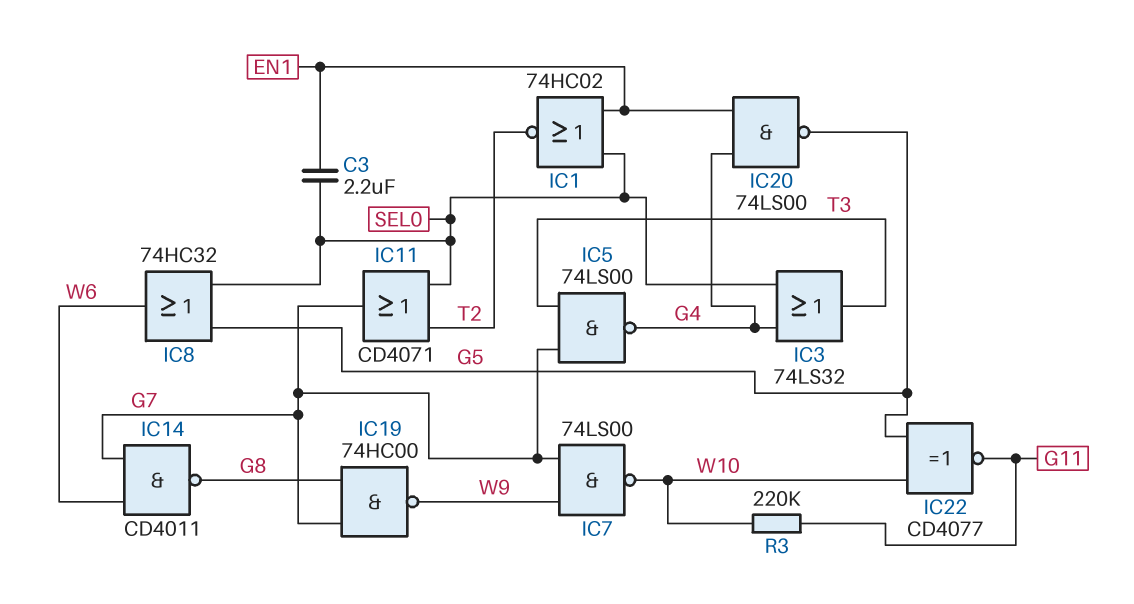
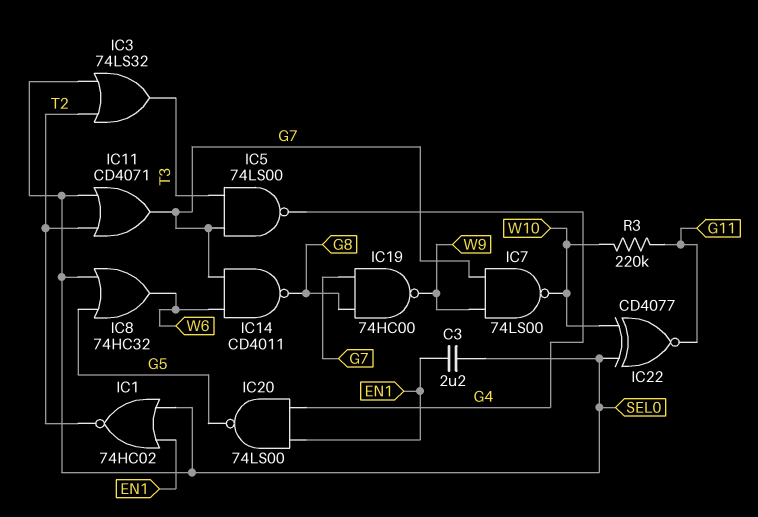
IC3: OR 74LS32 (in G4, in SEL0, out T3) -> OR 74LS32 (in SEL0, in T2, out T3)
IC22: XNOR CD4077 (in G5, in W10, out G11) -> XNOR CD4077 (in SEL0, in W10, out G11)

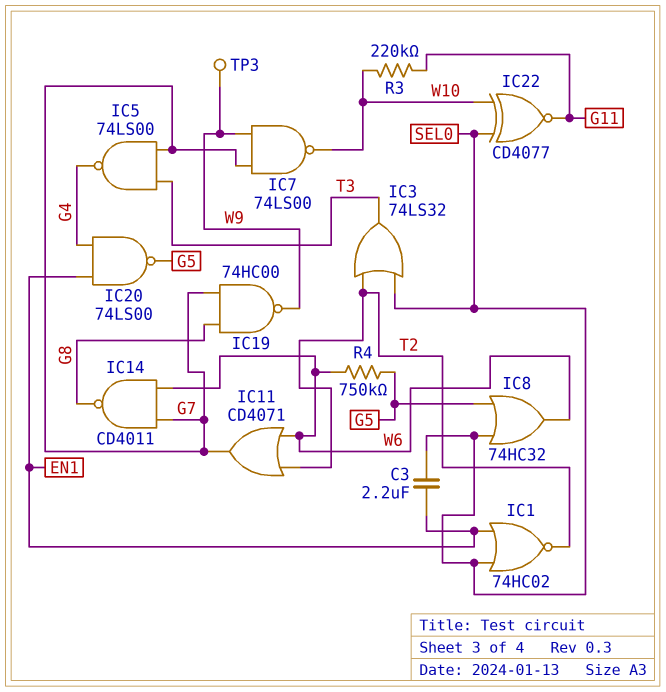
IC11: OR CD4071 (in SEL0, in T2, out G7) -> OR CD4071 (in T2, in W6, out G7)
R4: none -> 750k (G5, W6)
TP3: none -> test point (W9)

